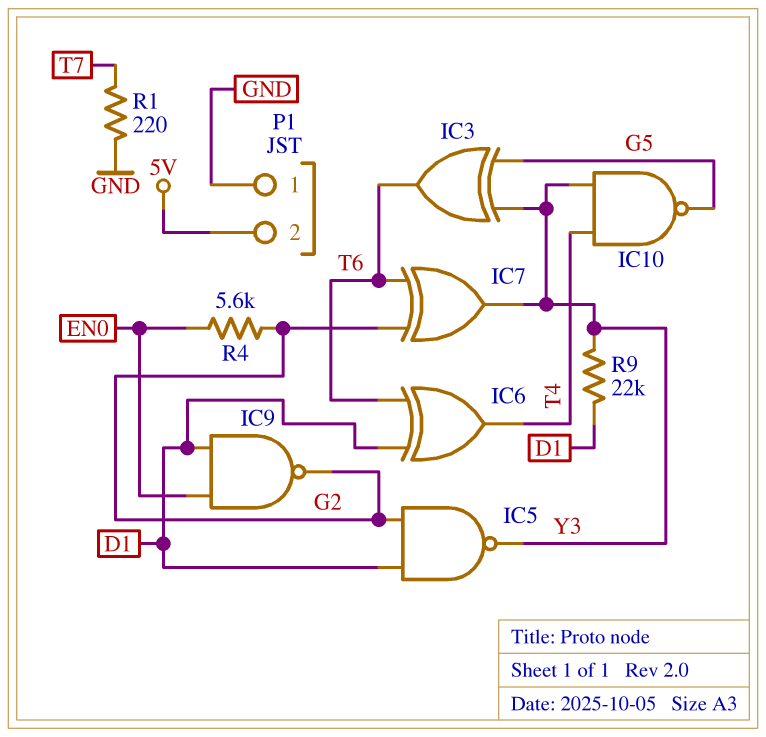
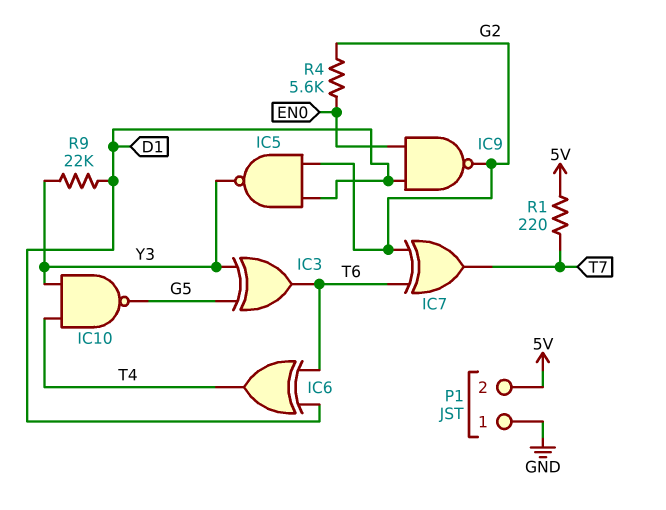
IC7: XOR (in G2, in T6, out Y3) -> XOR (in G2, in T6, out T7)
R1: 220 (GND, T7) -> 220 (5V, T7)

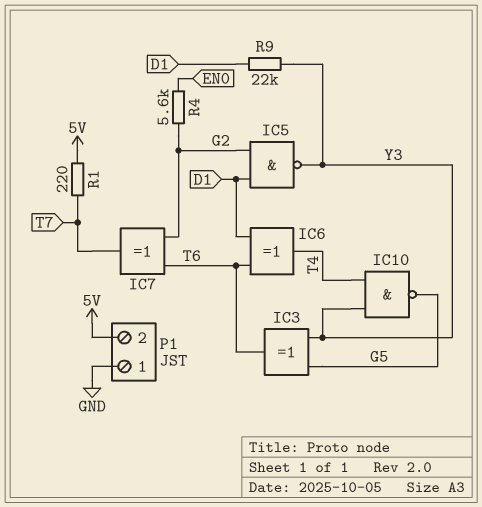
IC9: NAND (in D1, in EN0, out G2) -> none

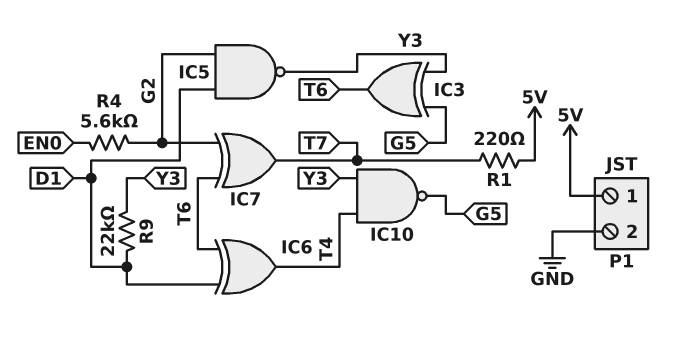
P1 pin 1: GND -> 5V
P1 pin 2: 5V -> GND

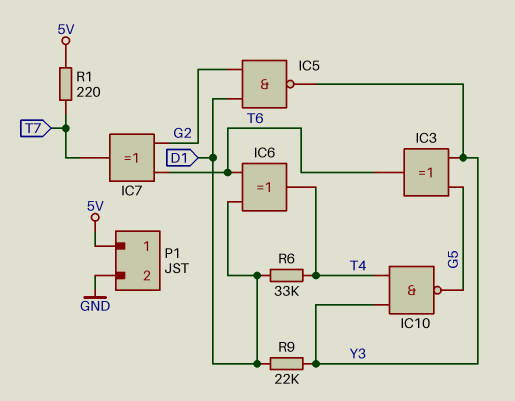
R4: 5.6k (EN0, G2) -> none
R6: none -> 33k (D1, T4)

